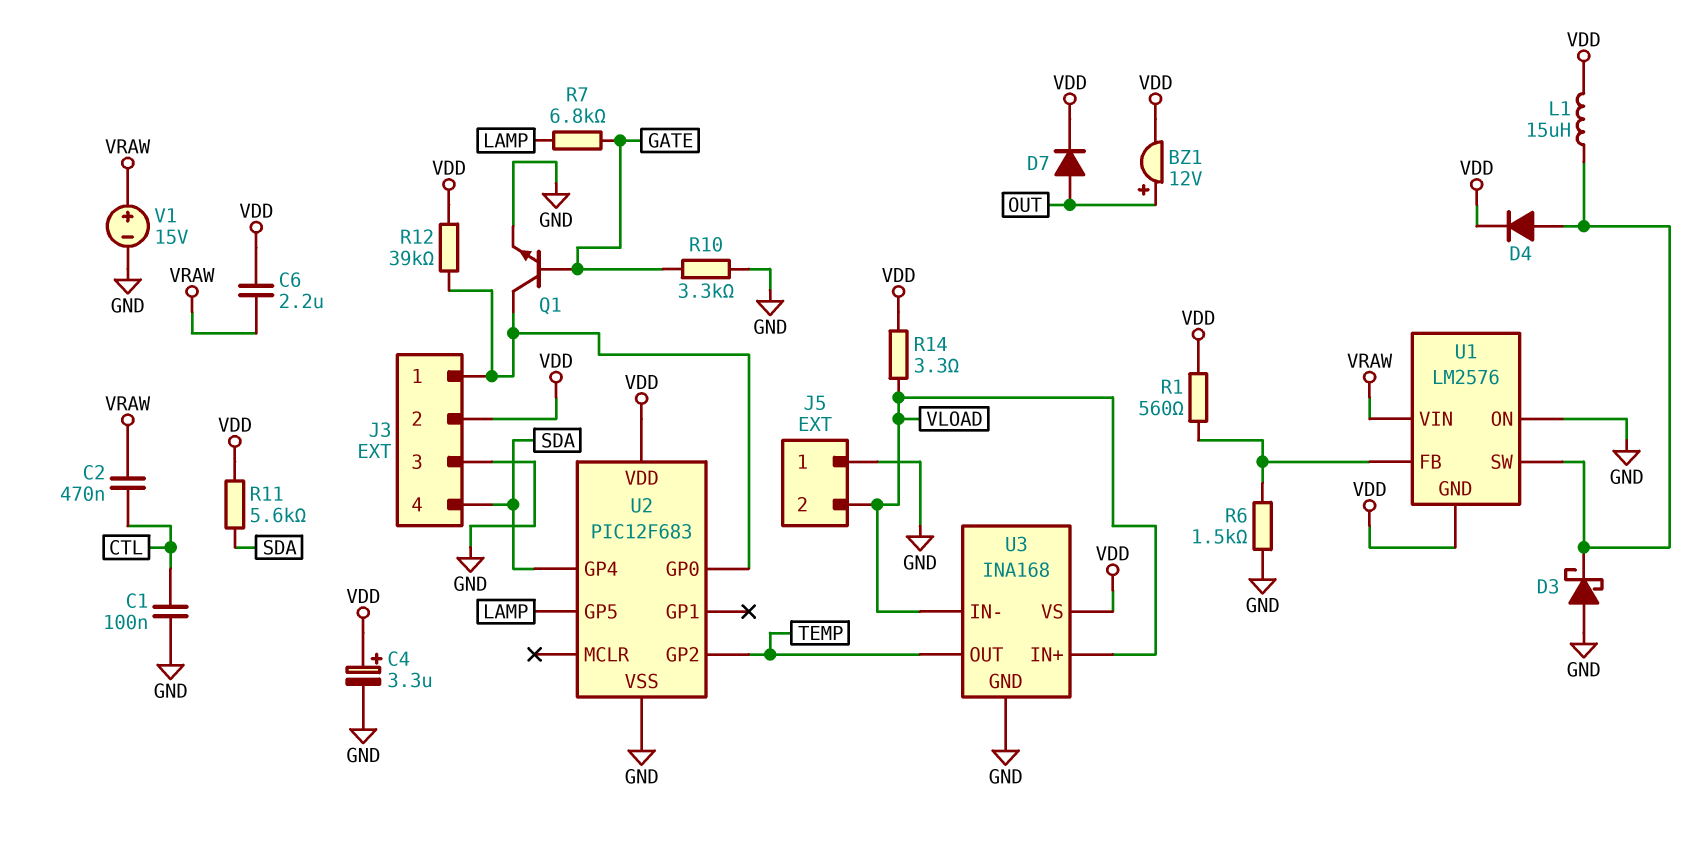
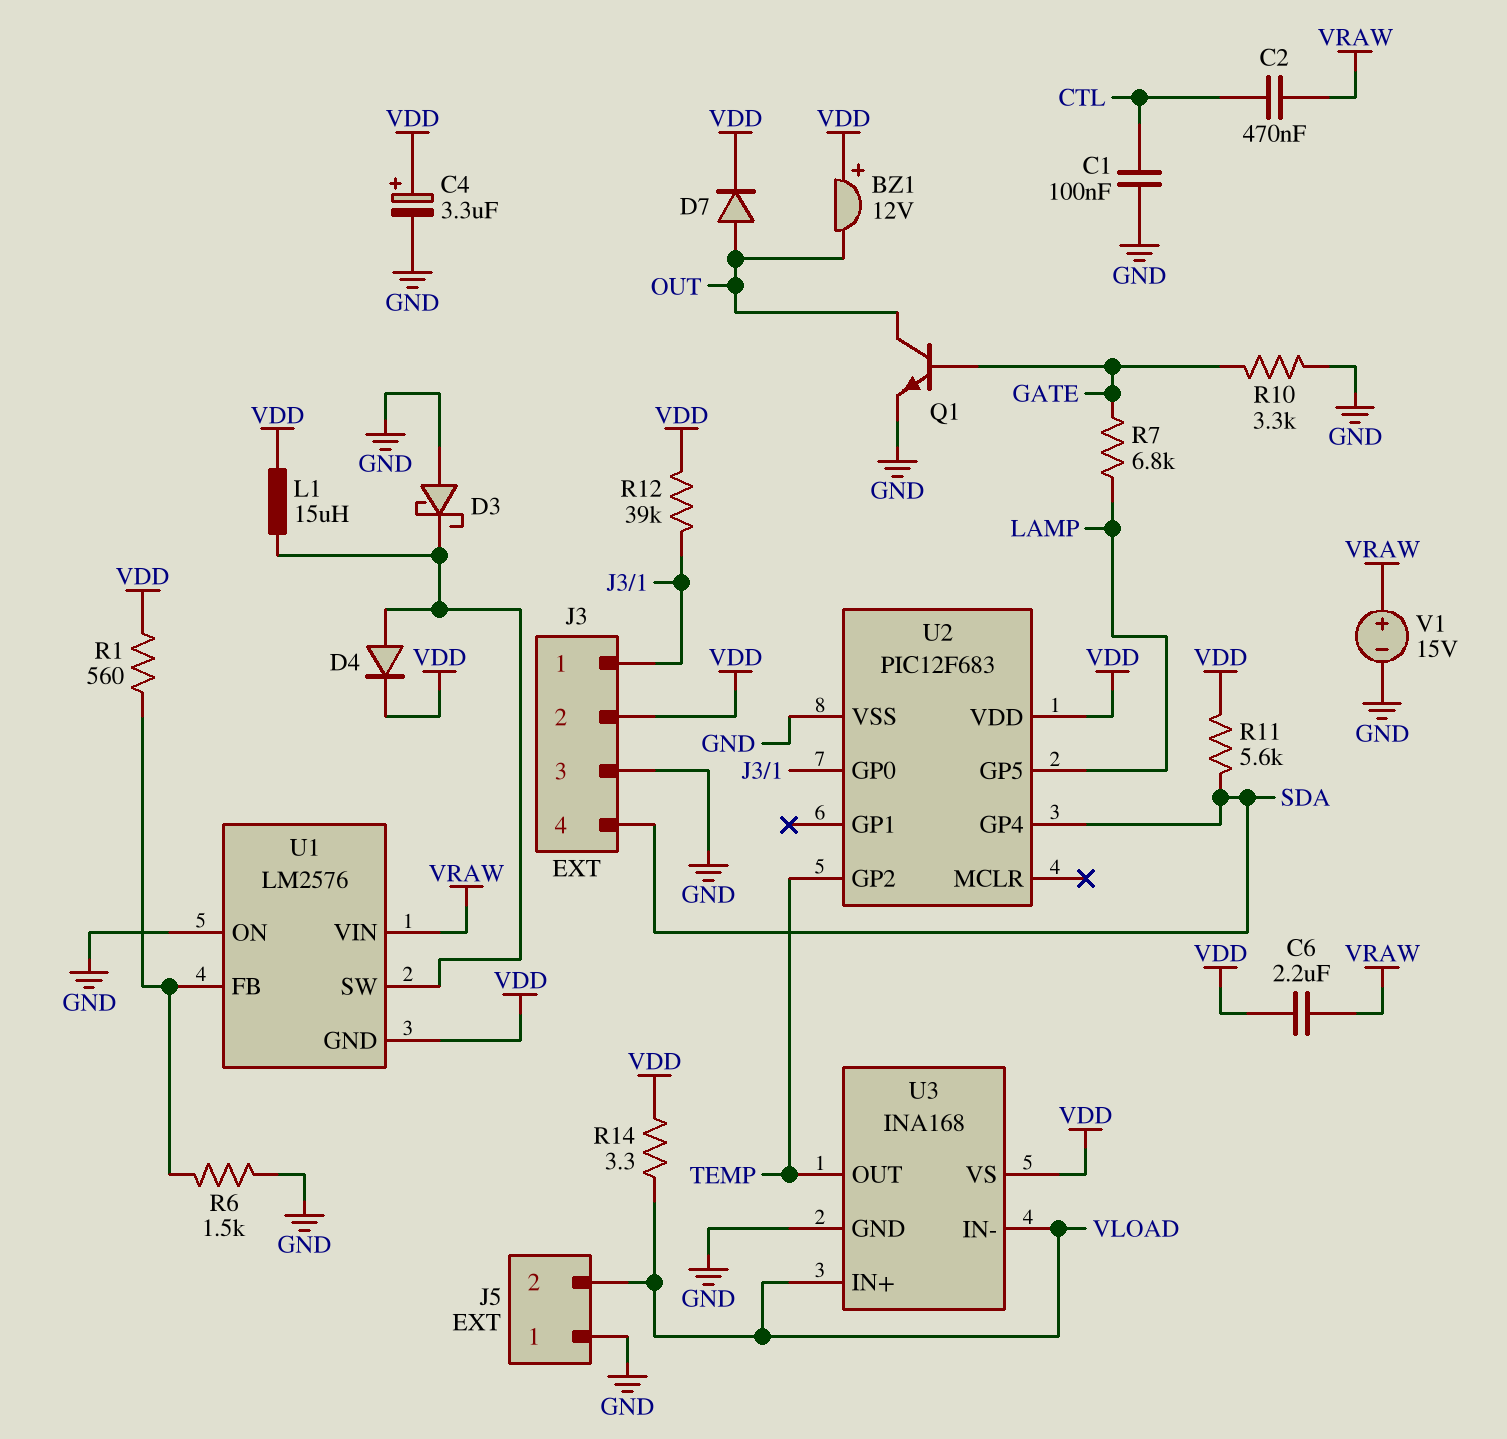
BZ1: buzzer 12V (plus OUT, minus VDD) -> buzzer 12V (plus VDD, minus OUT)
Q1: NPN (B GATE, C J3/1, E GND) -> NPN (B GATE, C OUT, E GND)

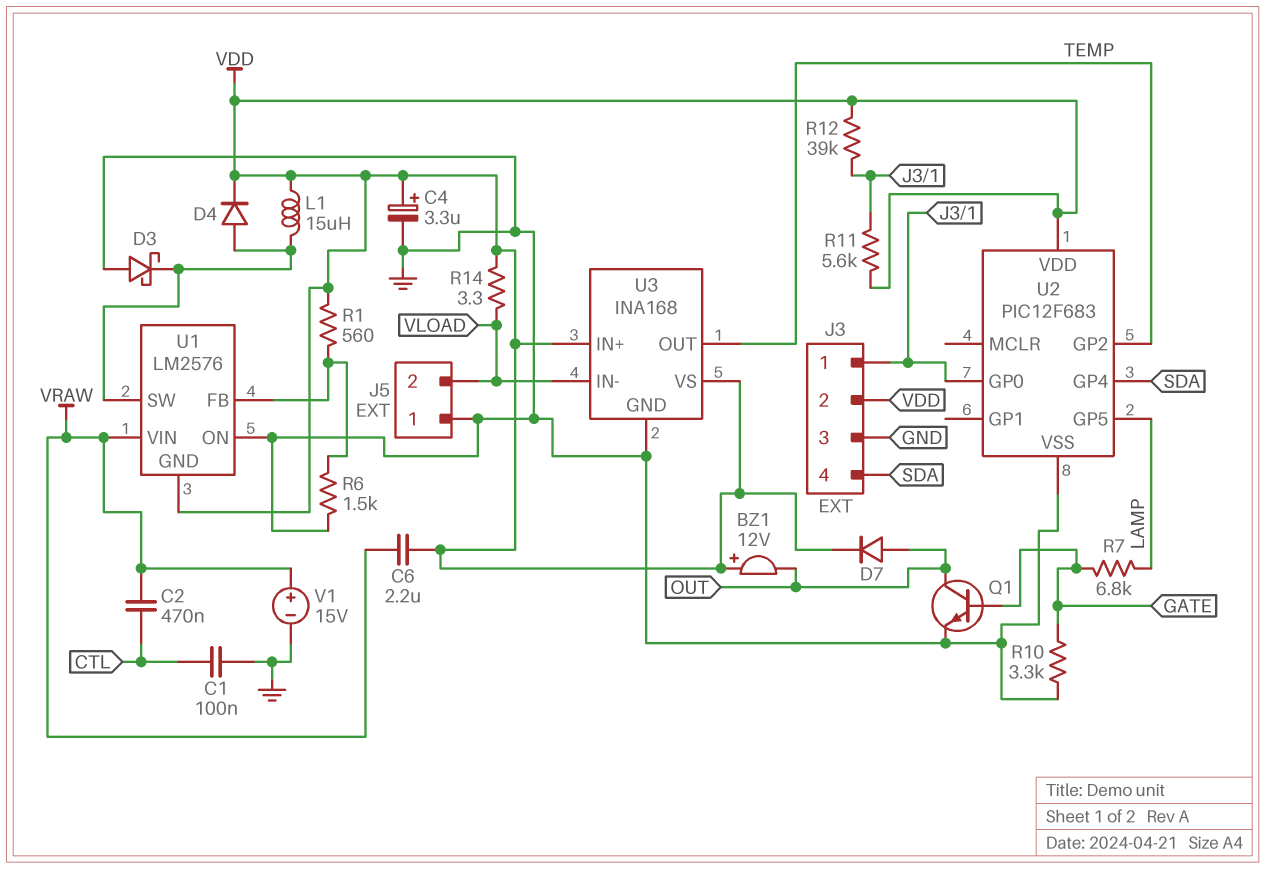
R11: 5.6k (SDA, VDD) -> 5.6k (J3/1, VDD)
U3 pin IN+: VLOAD -> VDD

